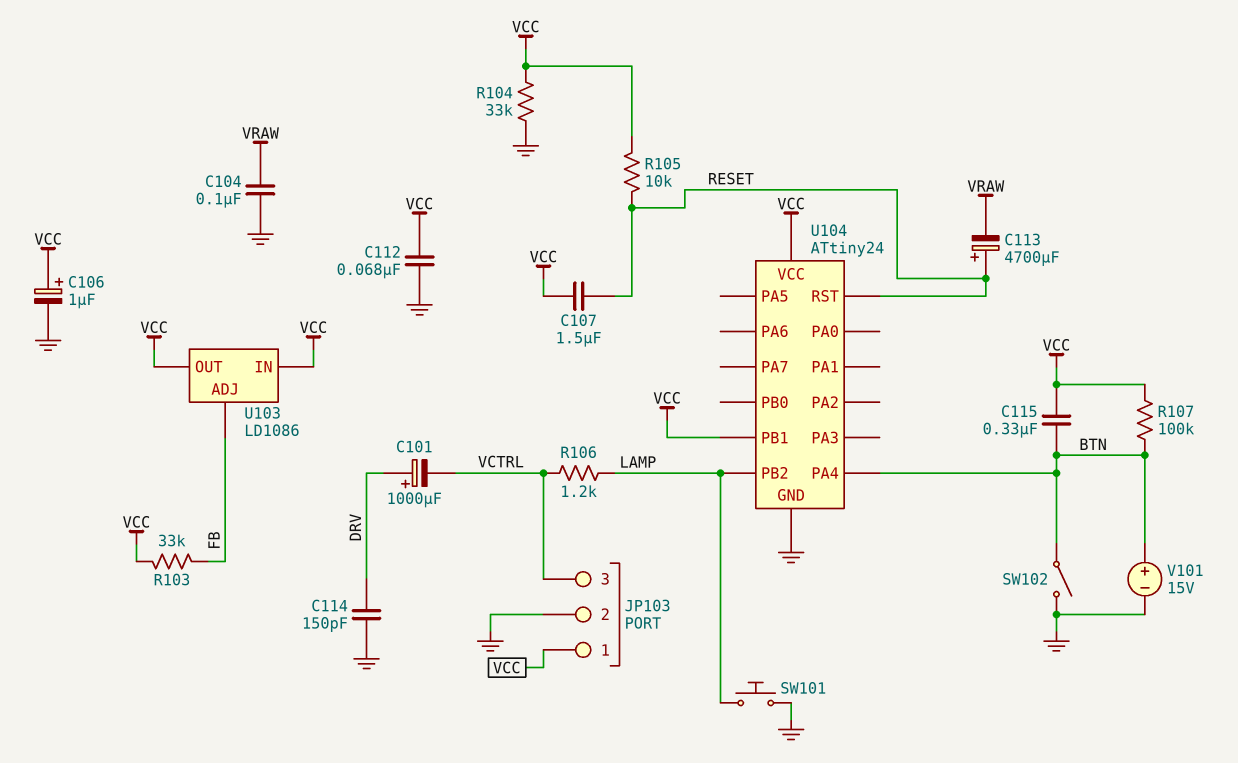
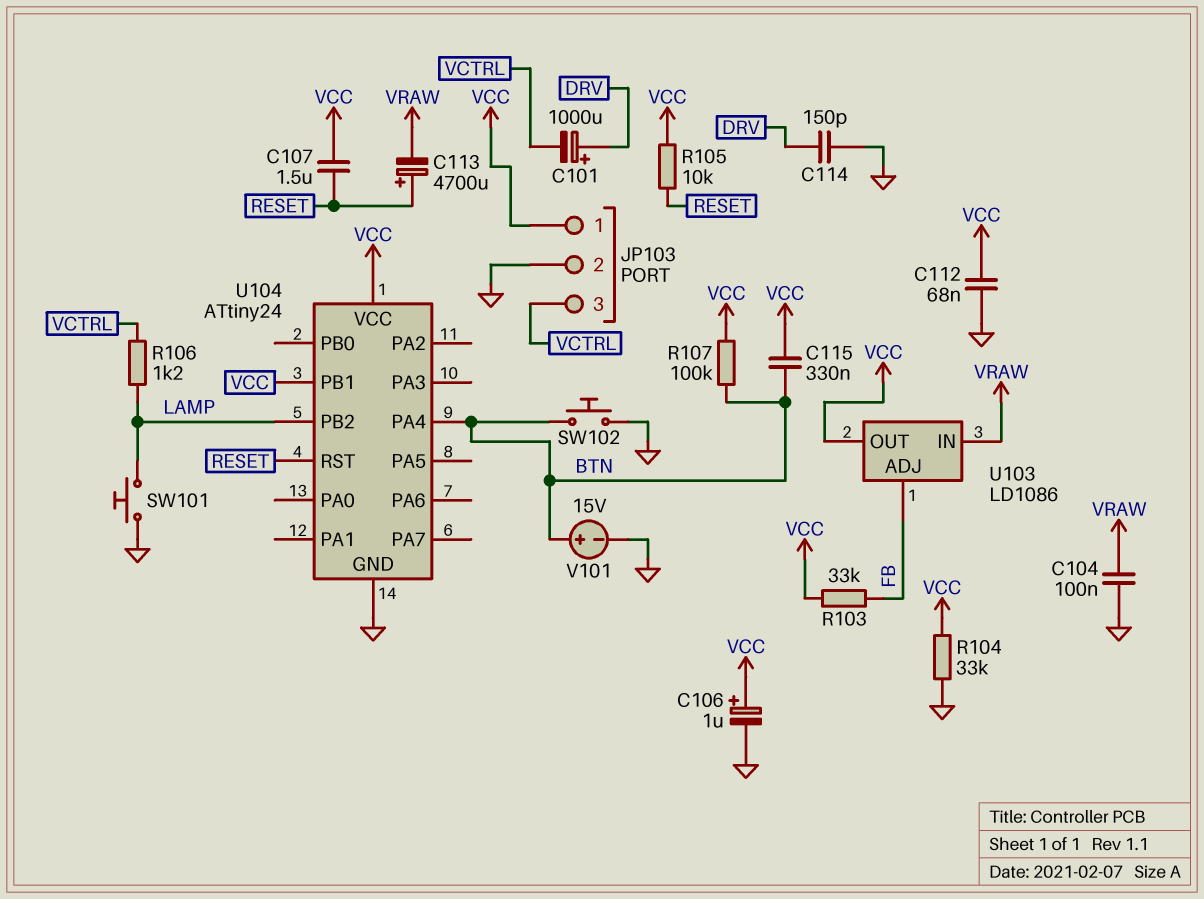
SW102: switch (BTN, GND) -> button (BTN, GND)
U103 pin IN: VCC -> VRAW

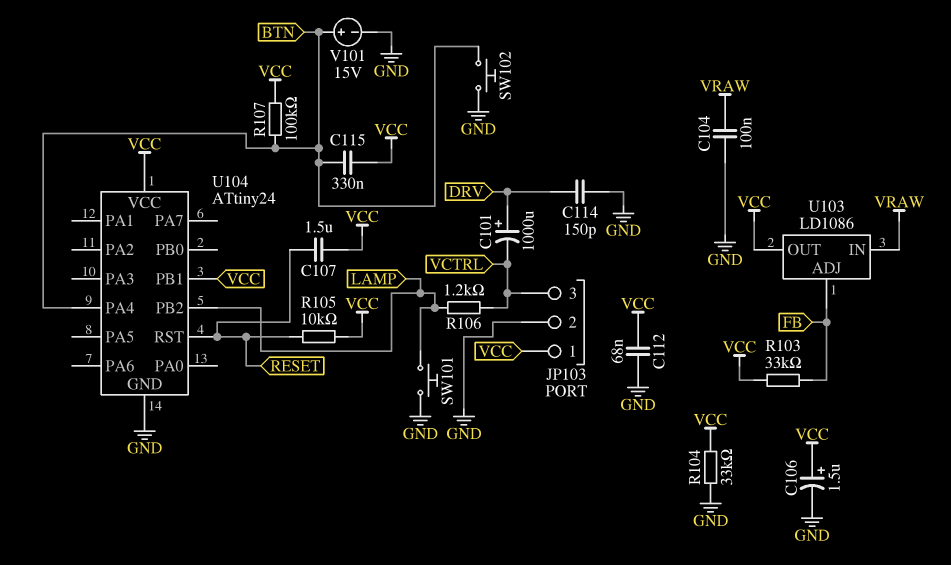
C106: 1uF (plus VCC, minus GND) -> 1.5uF (plus VCC, minus GND)
C113: 4700uF (plus RESET, minus VRAW) -> none

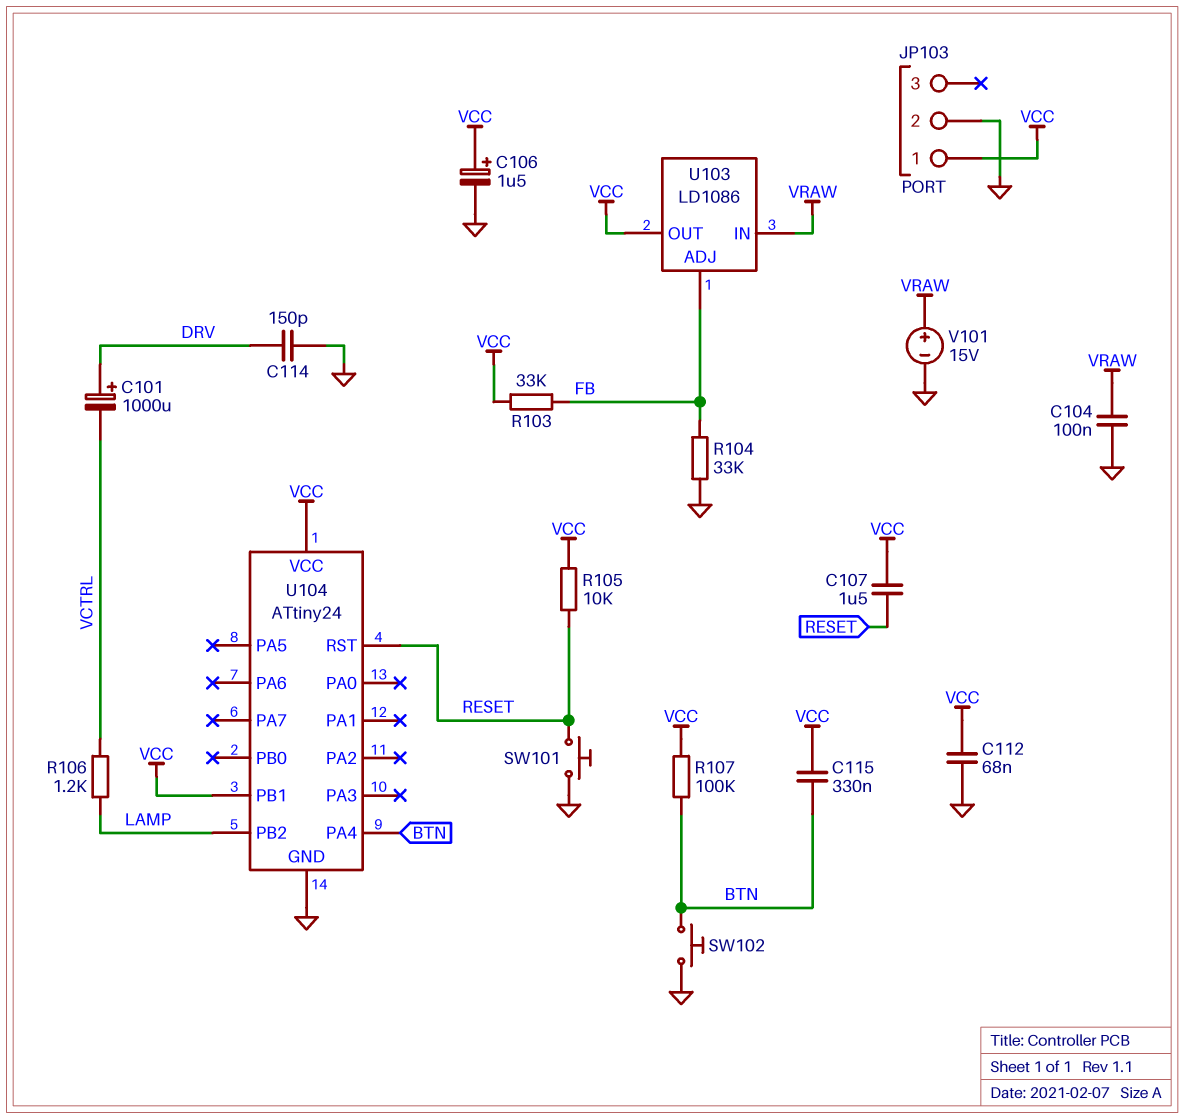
JP103 pin 3: VCTRL -> none
R104: 33k (GND, VCC) -> 33k (FB, GND)
SW101: button (GND, LAMP) -> button (GND, RESET)
V101: 15V (plus BTN, minus GND) -> 15V (plus VRAW, minus GND)

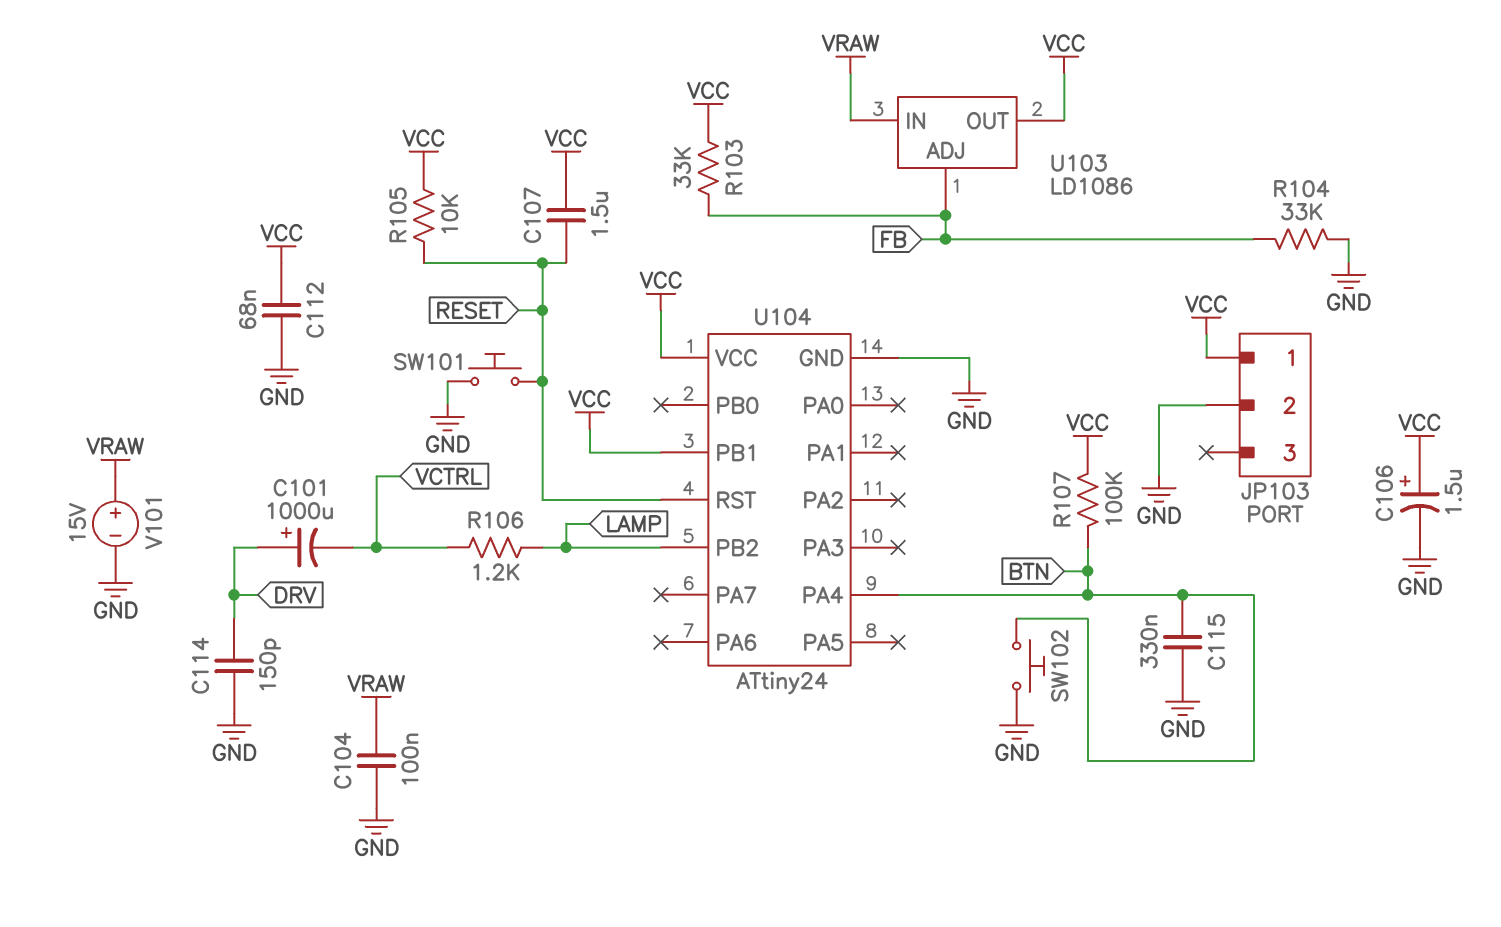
C115: 330nF (BTN, VCC) -> 330nF (BTN, GND)

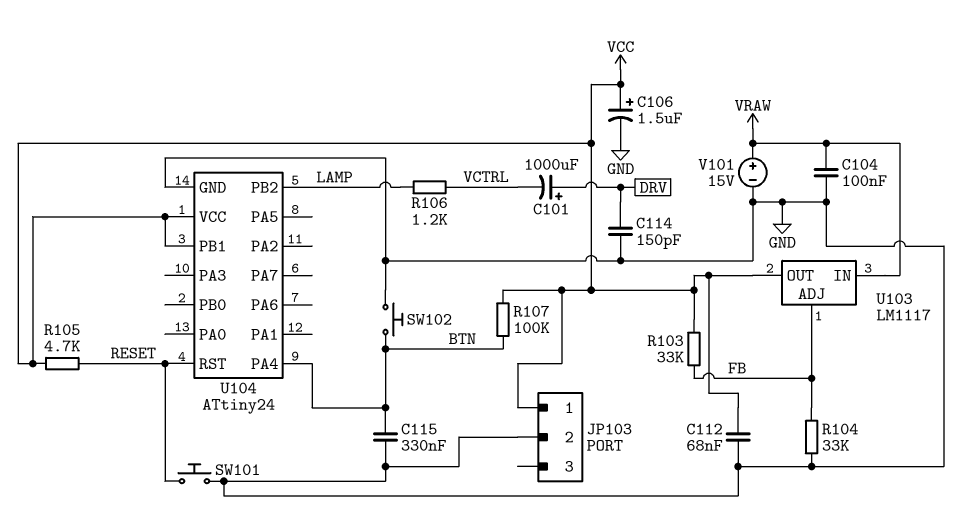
C107: 1.5uF (RESET, VCC) -> none
R105: 10k (RESET, VCC) -> 4.7k (RESET, VCC)
U103: LD1086 -> LM1117

